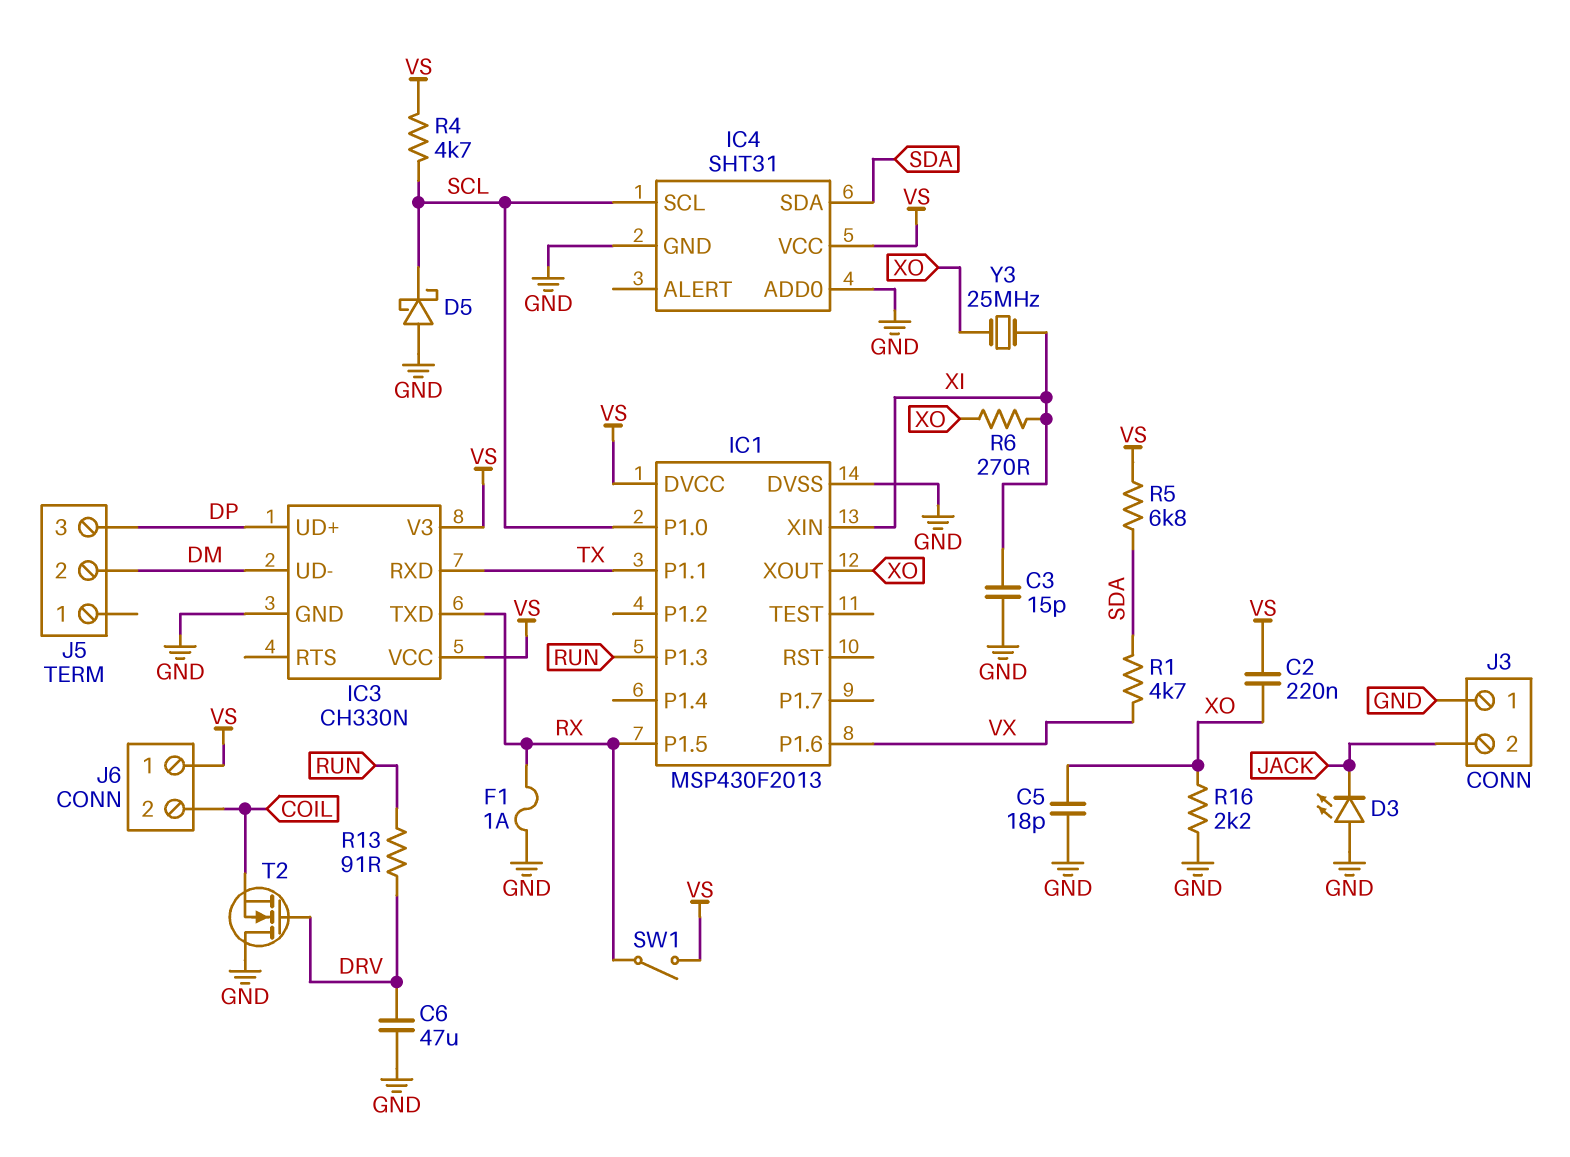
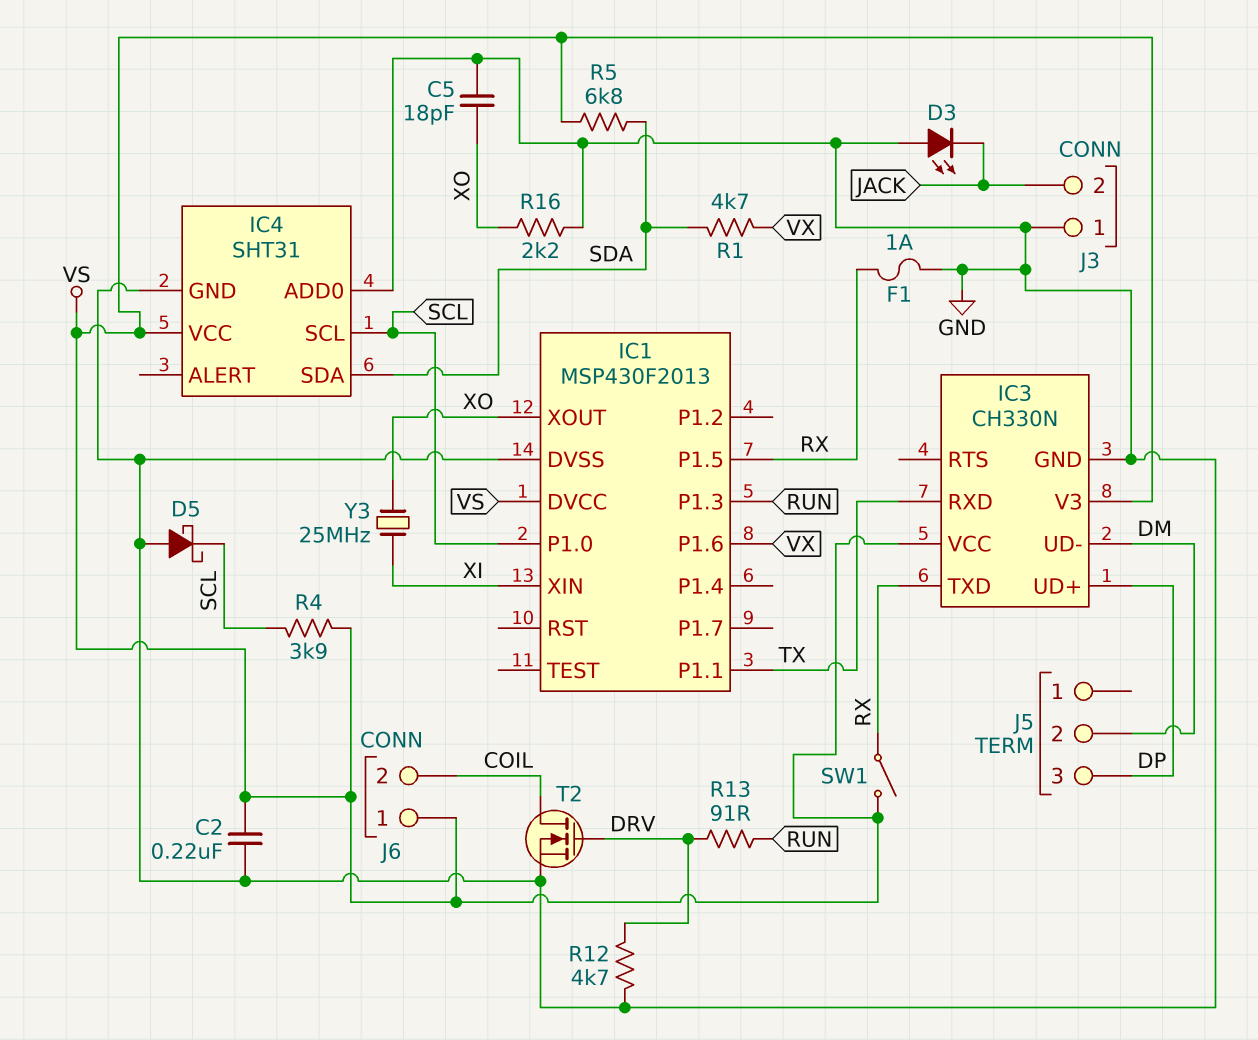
C2: 220nF (VS, XO) -> 220nF (GND, VS)
C3: 15pF (GND, XI) -> none
C6: 47uF (DRV, GND) -> none
R4: 4.7k (SCL, VS) -> 3.9k (SCL, VS)
R6: 270 (XI, XO) -> none
R12: none -> 4.7k (DRV, GND)
T2: NMOS (G DRV, D GND, S COIL) -> NMOS (G DRV, D COIL, S GND)

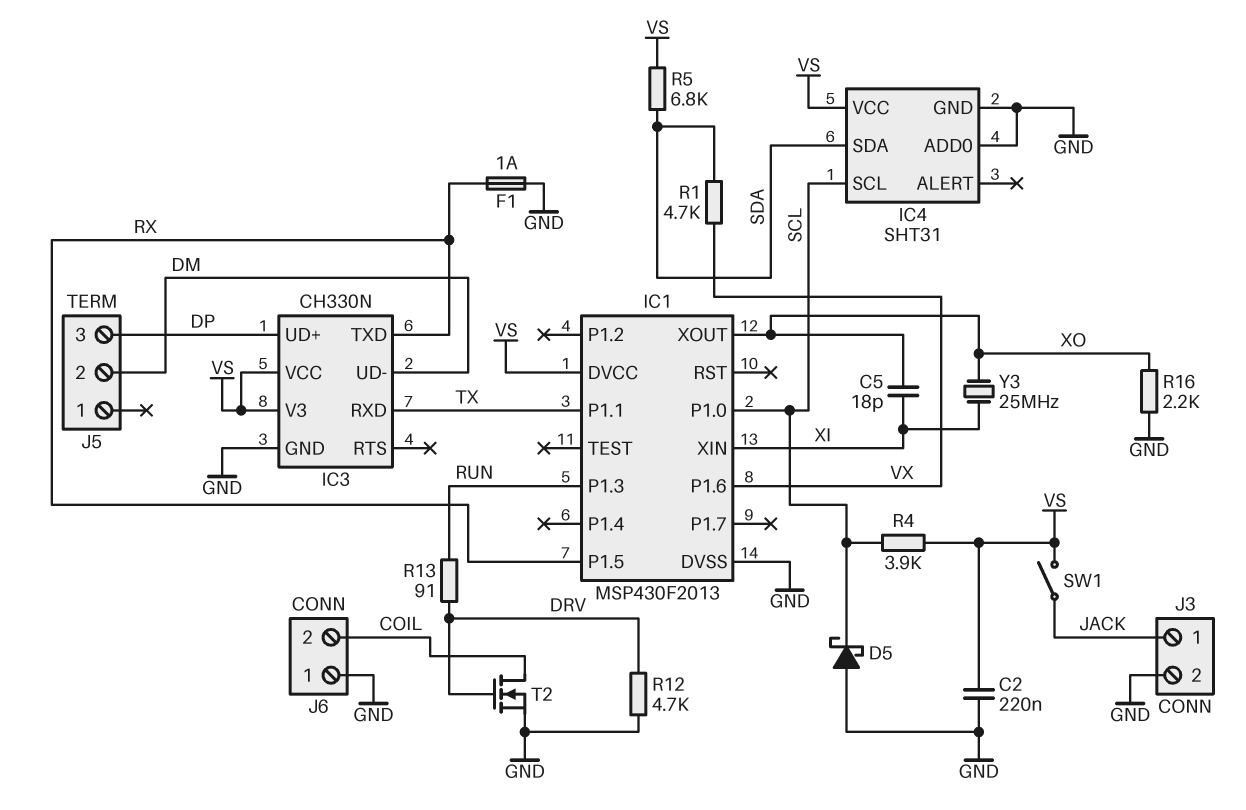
C5: 18pF (GND, XO) -> 18pF (XI, XO)
D3: LED (A GND, K JACK) -> none
J3 pin 1: GND -> JACK
J3 pin 2: JACK -> GND
J6 pin 1: VS -> GND
SW1: switch (RX, VS) -> switch (JACK, VS)

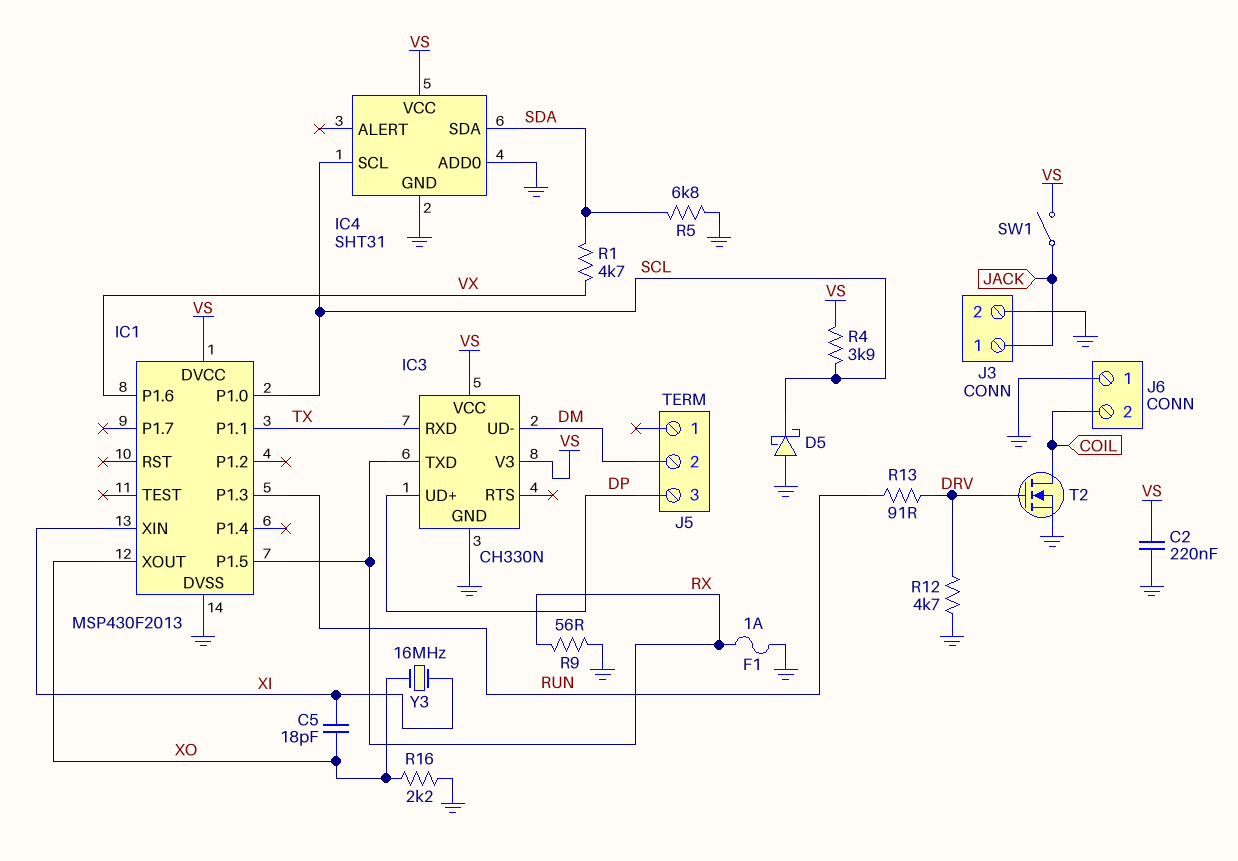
R5: 6.8k (SDA, VS) -> 6.8k (GND, SDA)
R9: none -> 56 (GND, RX)
Y3: 25MHz (XI, XO) -> 16MHz (XI, XO)

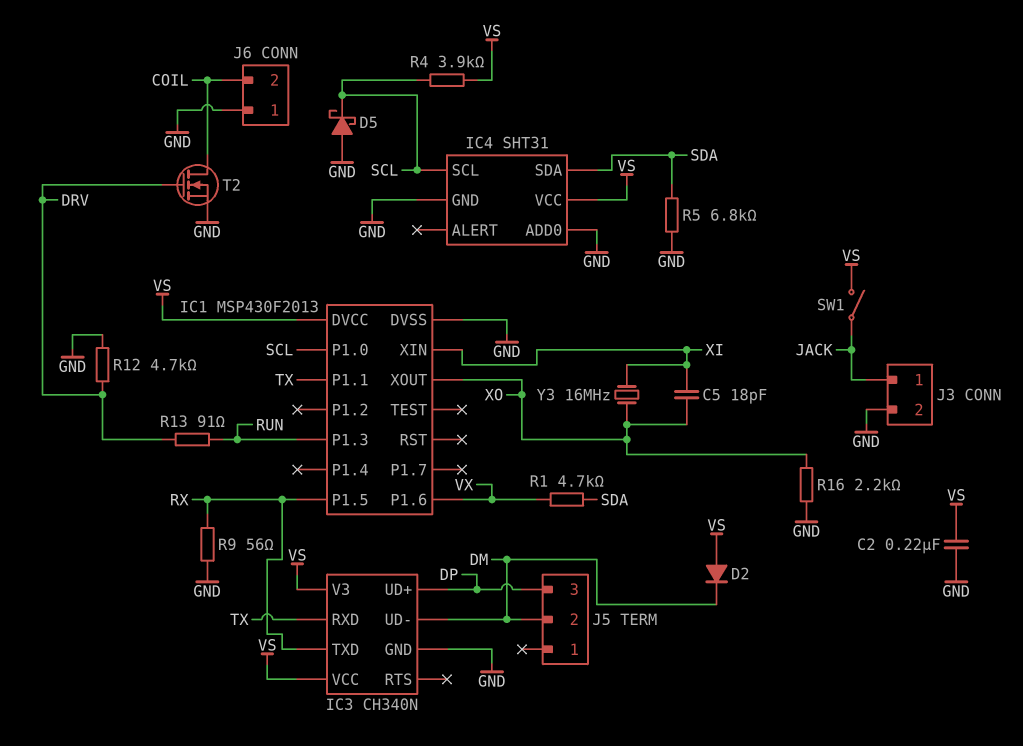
D2: none -> diode (A VS, K DM)
F1: 1A (GND, RX) -> none
IC3: CH330N -> CH340N

